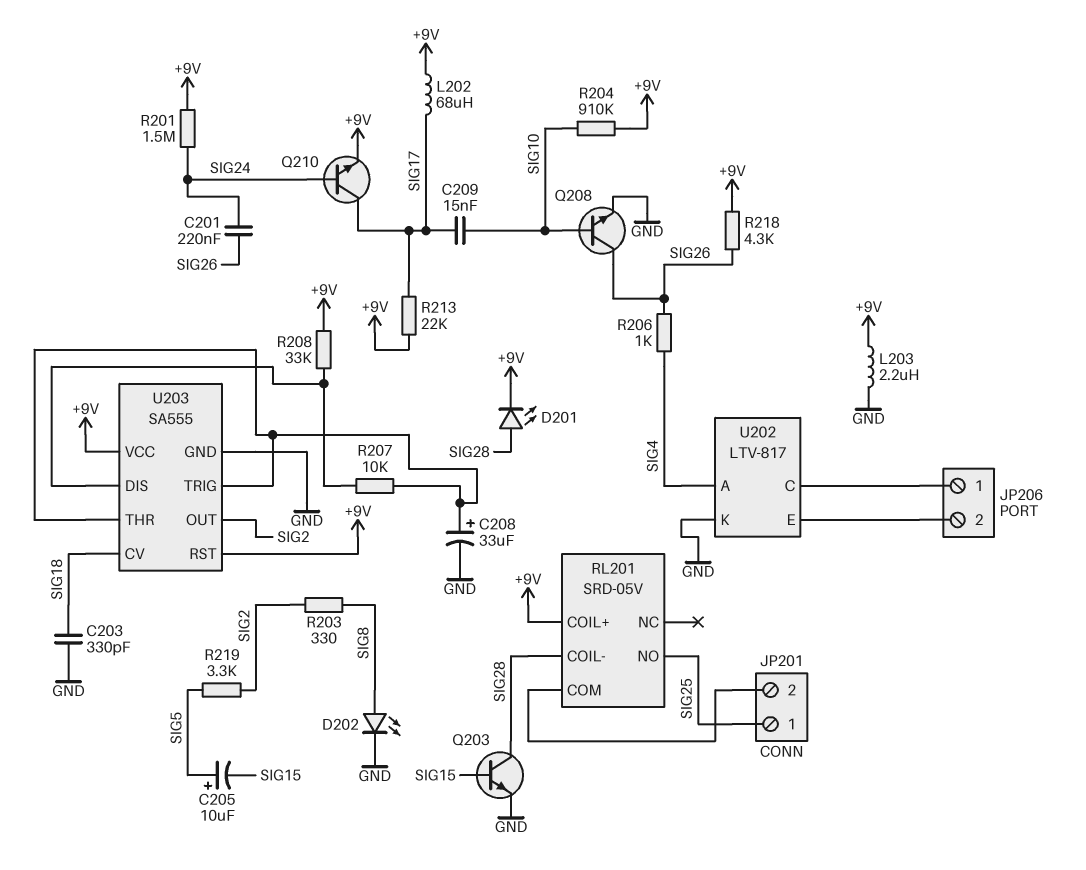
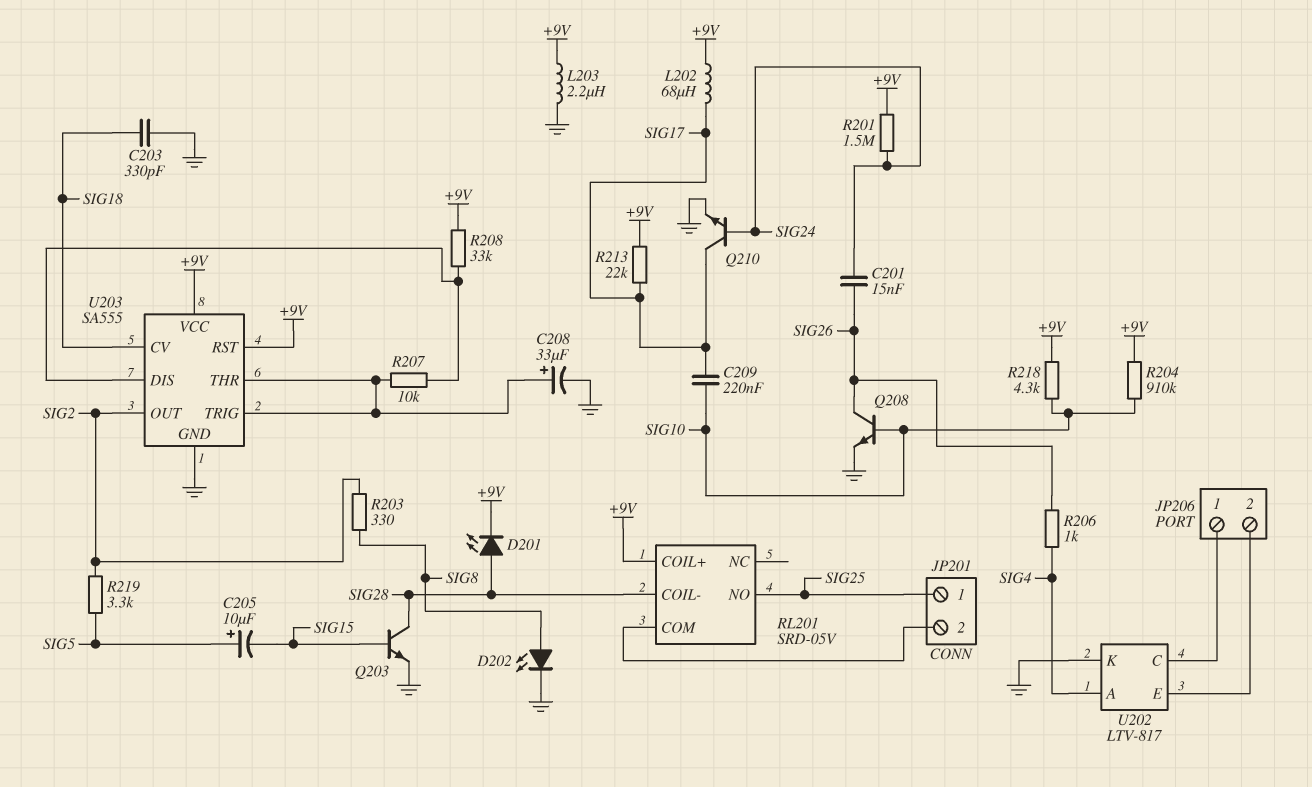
C201: 220nF (SIG24, SIG26) -> 15nF (SIG24, SIG26)
C209: 15nF (SIG10, SIG17) -> 220nF (SIG10, SIG17)
Q210: NPN (B SIG24, C SIG17, E +9V) -> NPN (B SIG24, C SIG17, E GND)
R218: 4.3k (+9V, SIG26) -> 4.3k (+9V, SIG10)

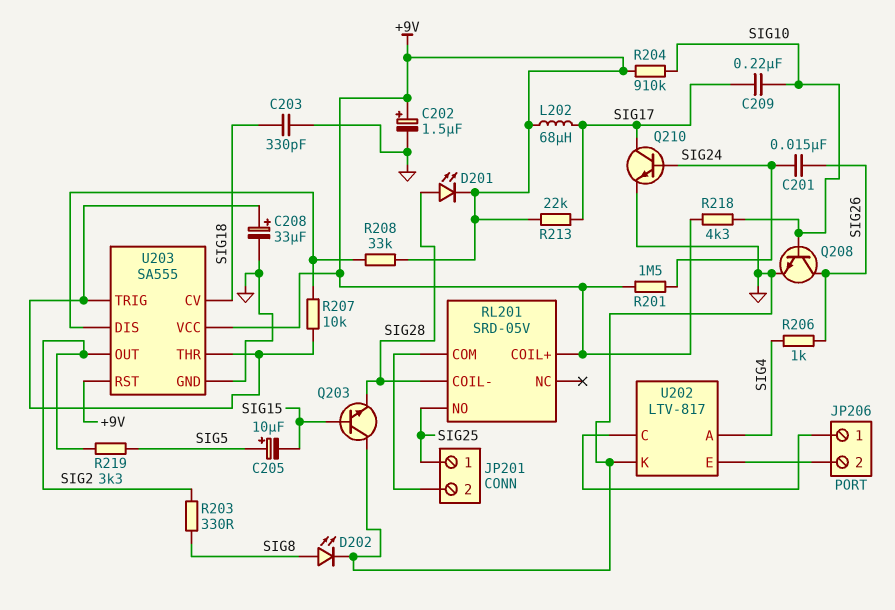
C202: none -> 1.5uF (plus +9V, minus GND)
L203: 2.2uH (+9V, GND) -> none
Q203: NPN (B SIG15, C SIG28, E GND) -> NPN (B SIG15, C GND, E SIG28)

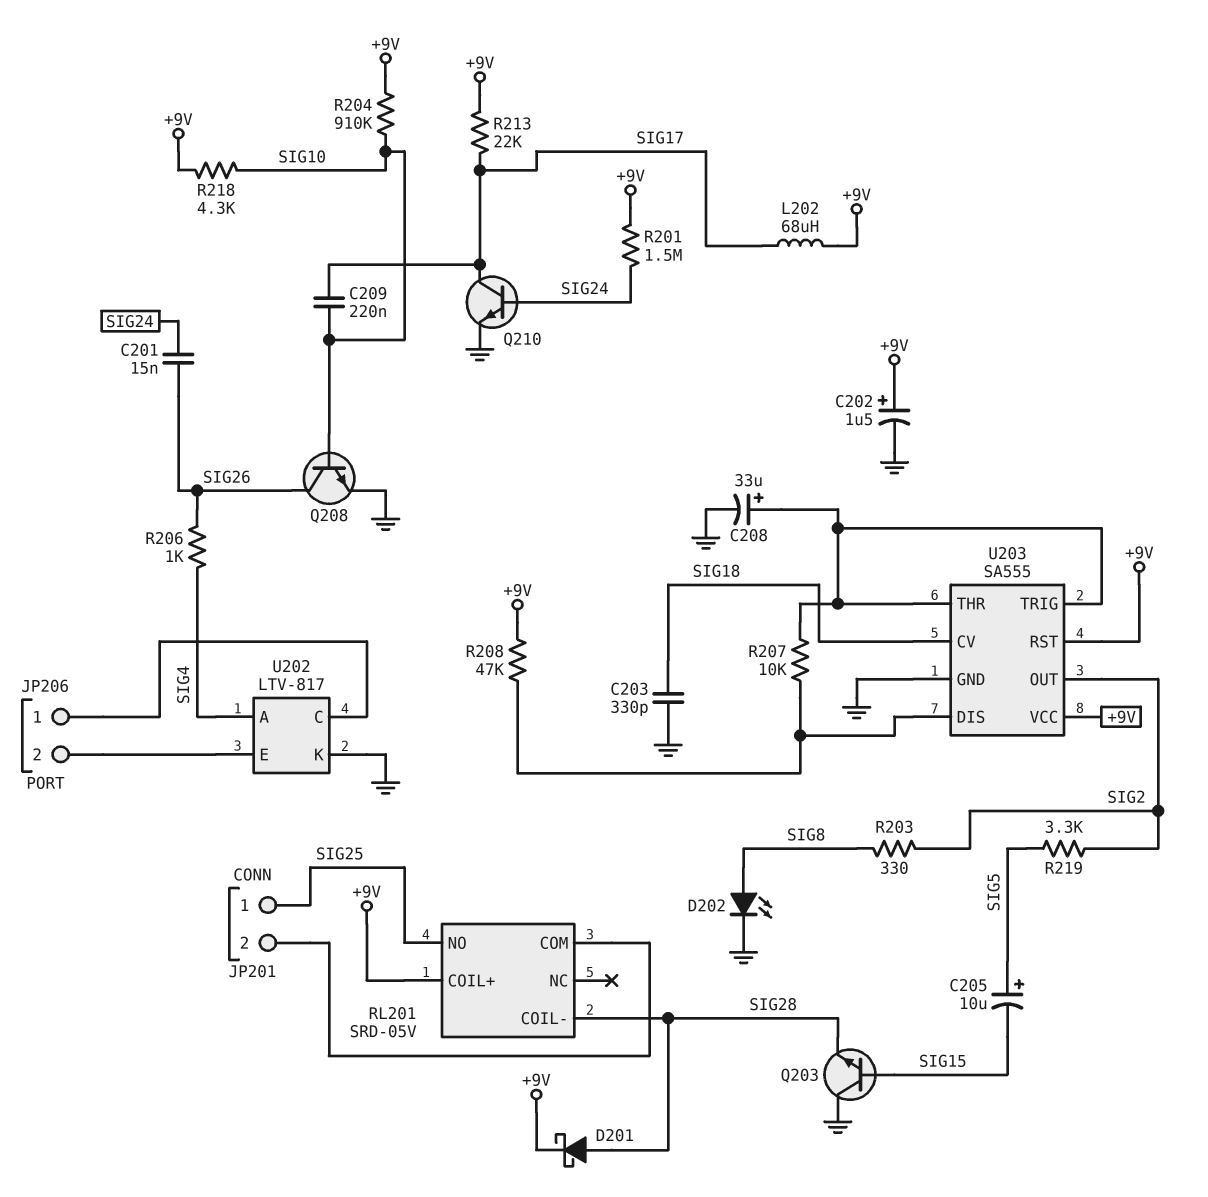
D201: LED (A SIG28, K +9V) -> schottky (A SIG28, K +9V)
R208: 33k (+9V, U203/DIS) -> 47k (+9V, U203/DIS)

